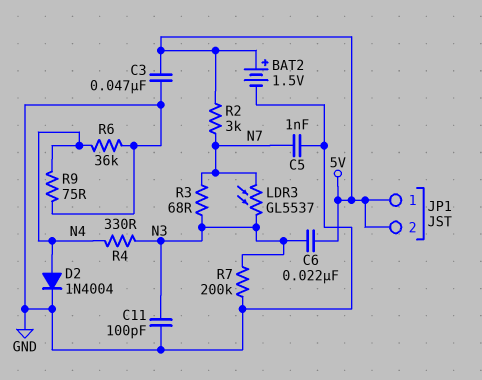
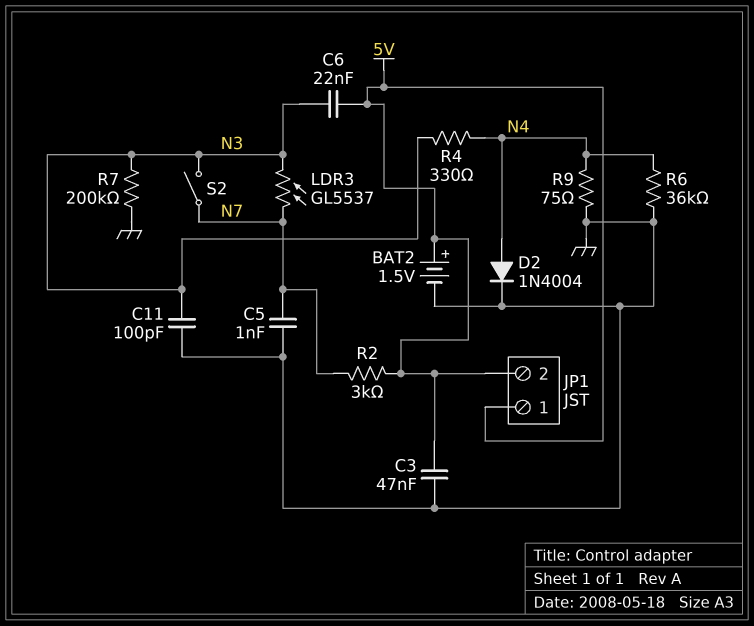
R3: 68 (N3, N7) -> none
S2: none -> switch (N3, N7)

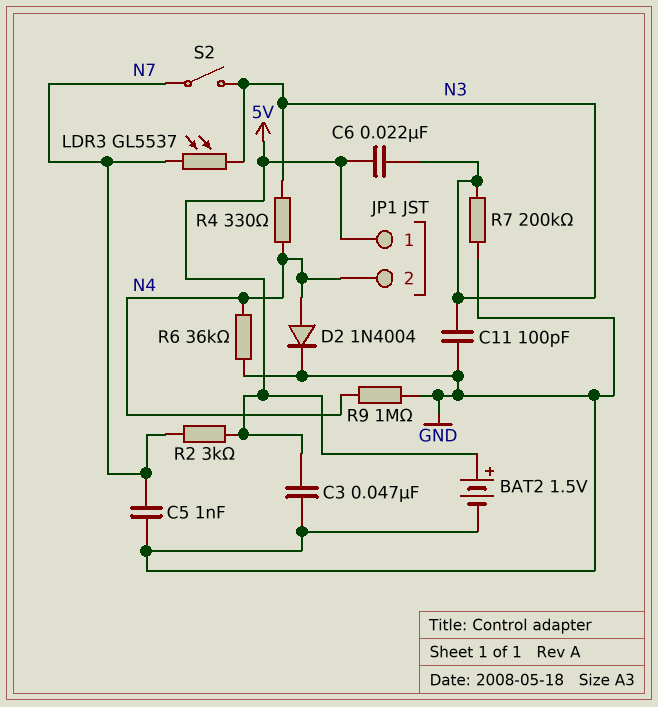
JP1 pin 2: 5V -> N4
R9: 75 (GND, N4) -> 1M (GND, N4)

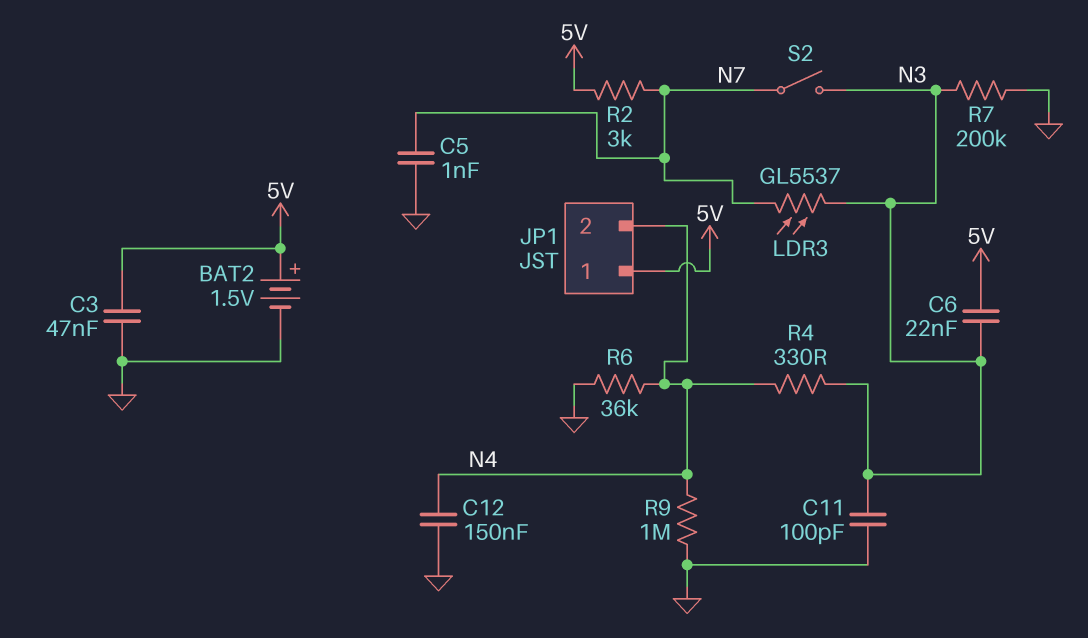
C12: none -> 150nF (GND, N4)
D2: diode 1N4004 (A N4, K GND) -> none

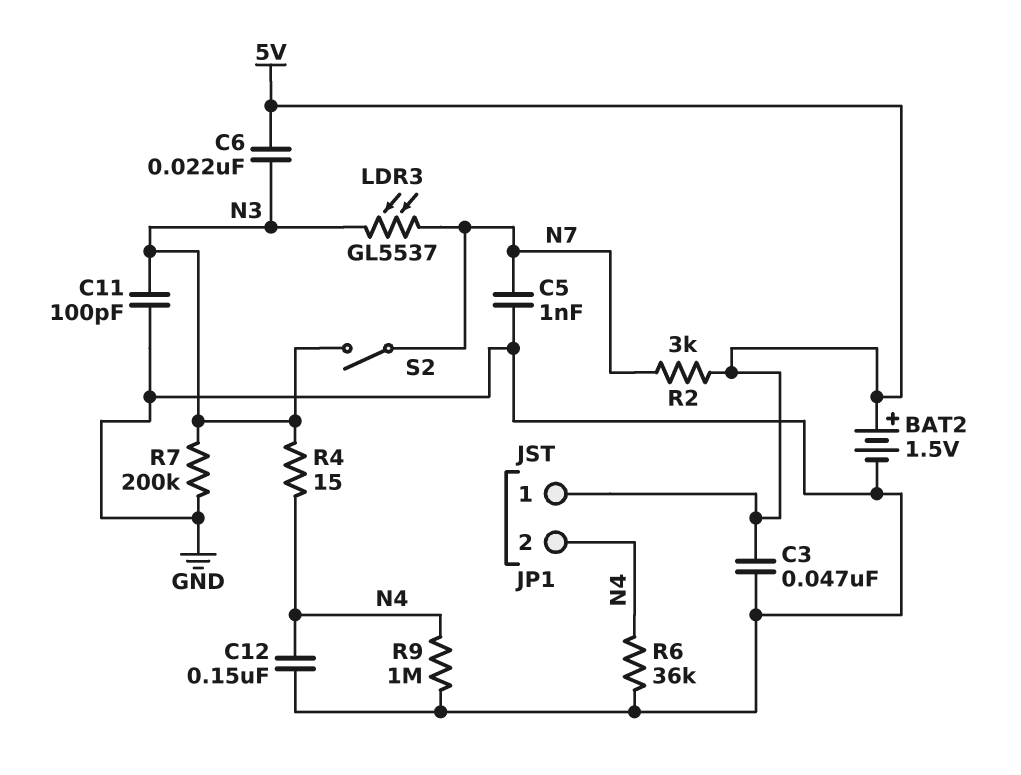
R4: 330 (N3, N4) -> 15 (N3, N4)

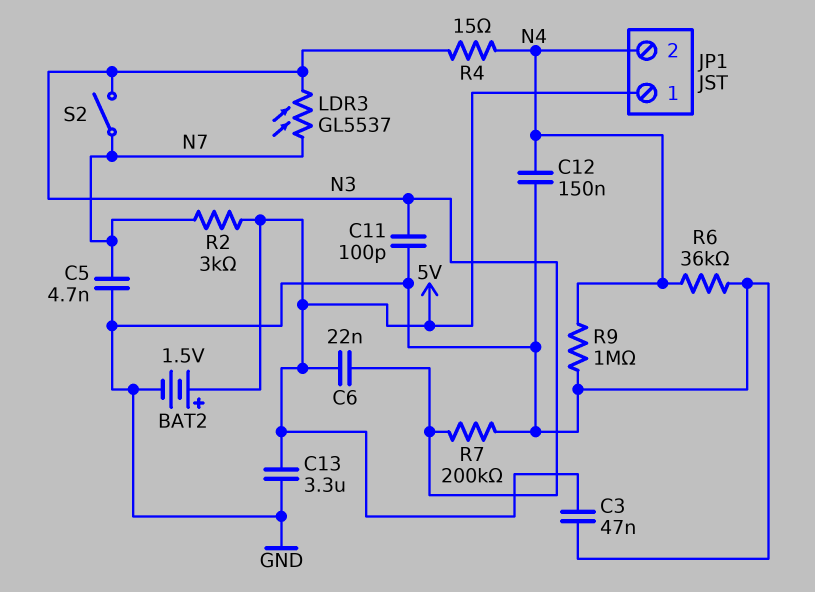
C5: 1nF (GND, N7) -> 4.7nF (GND, N7)
C13: none -> 3.3uF (5V, GND)

